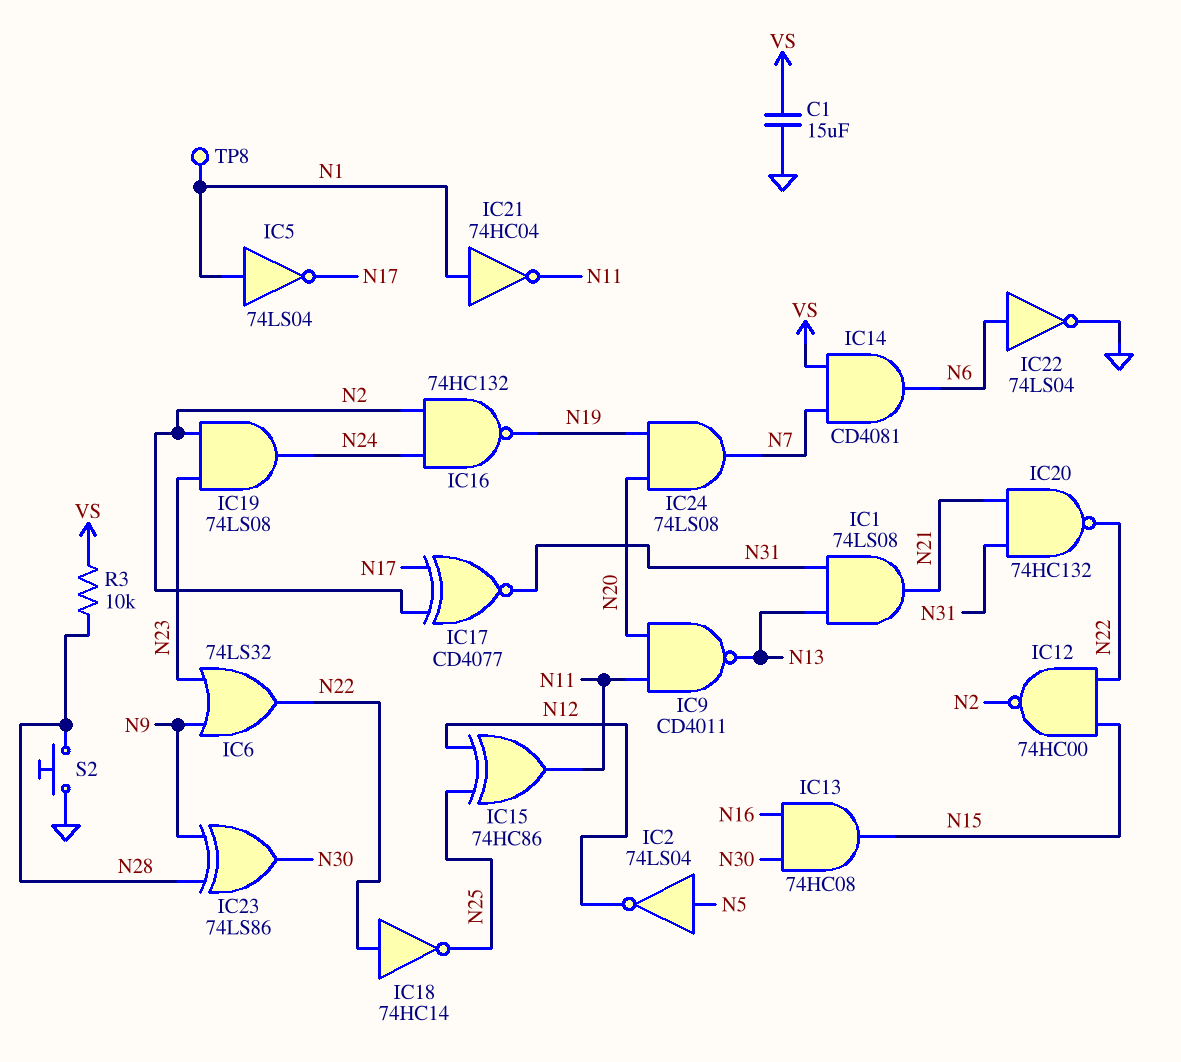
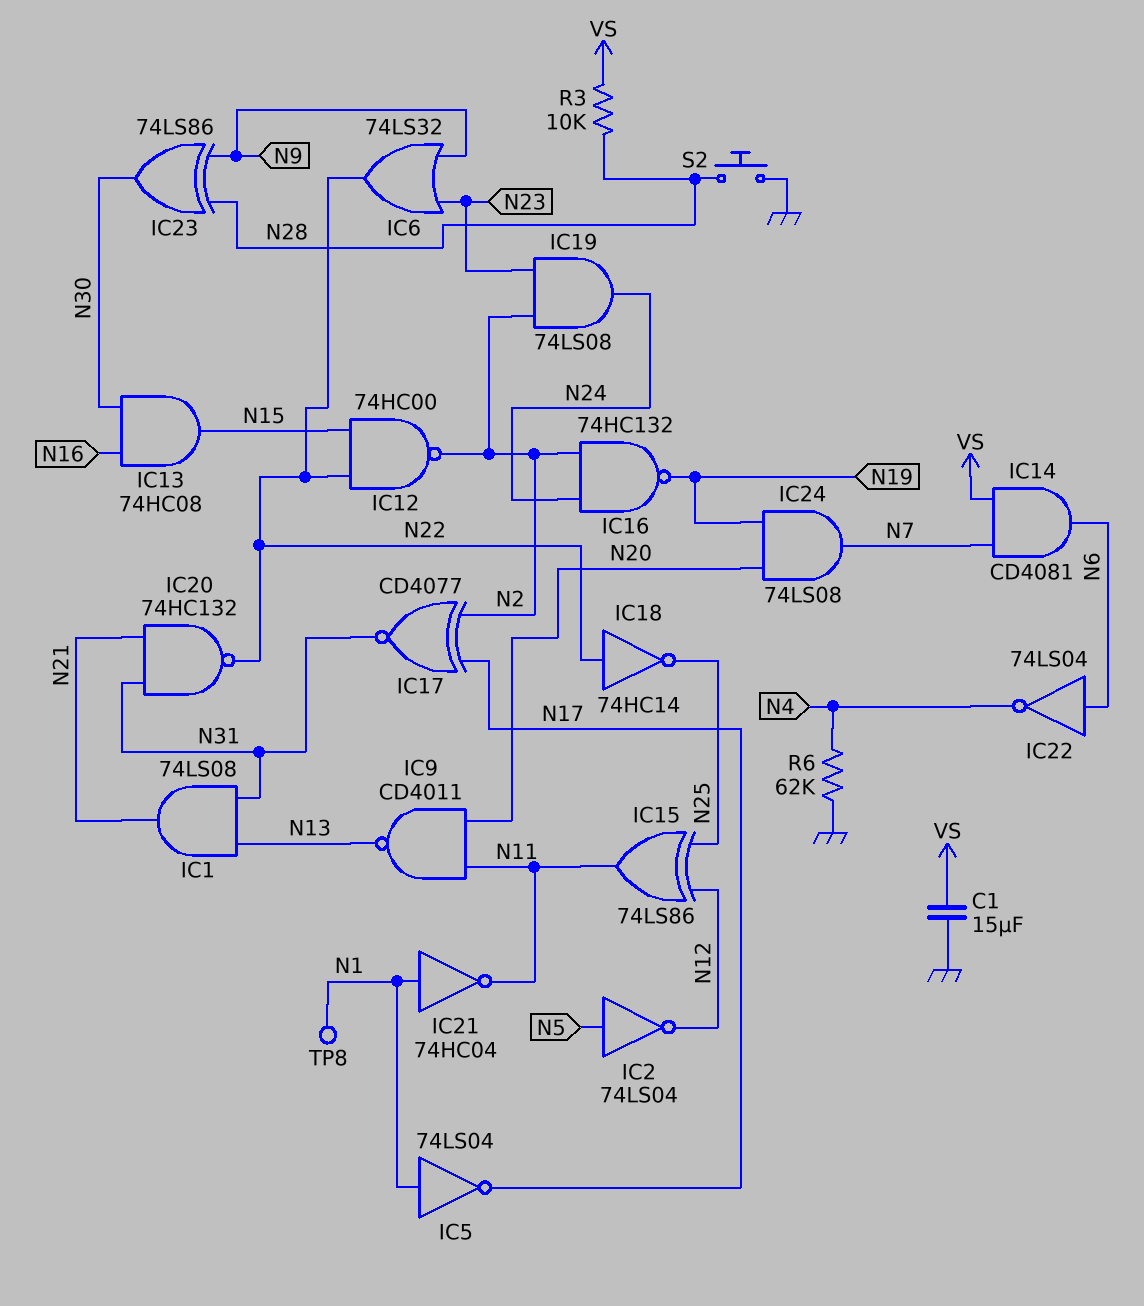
IC15: XOR 74HC86 (in N12, in N25, out N11) -> XOR 74LS86 (in N12, in N25, out N11)
IC22: NOT 74LS04 (in N6, out GND) -> NOT 74LS04 (in N6, out N4)
R6: none -> 62k (GND, N4)

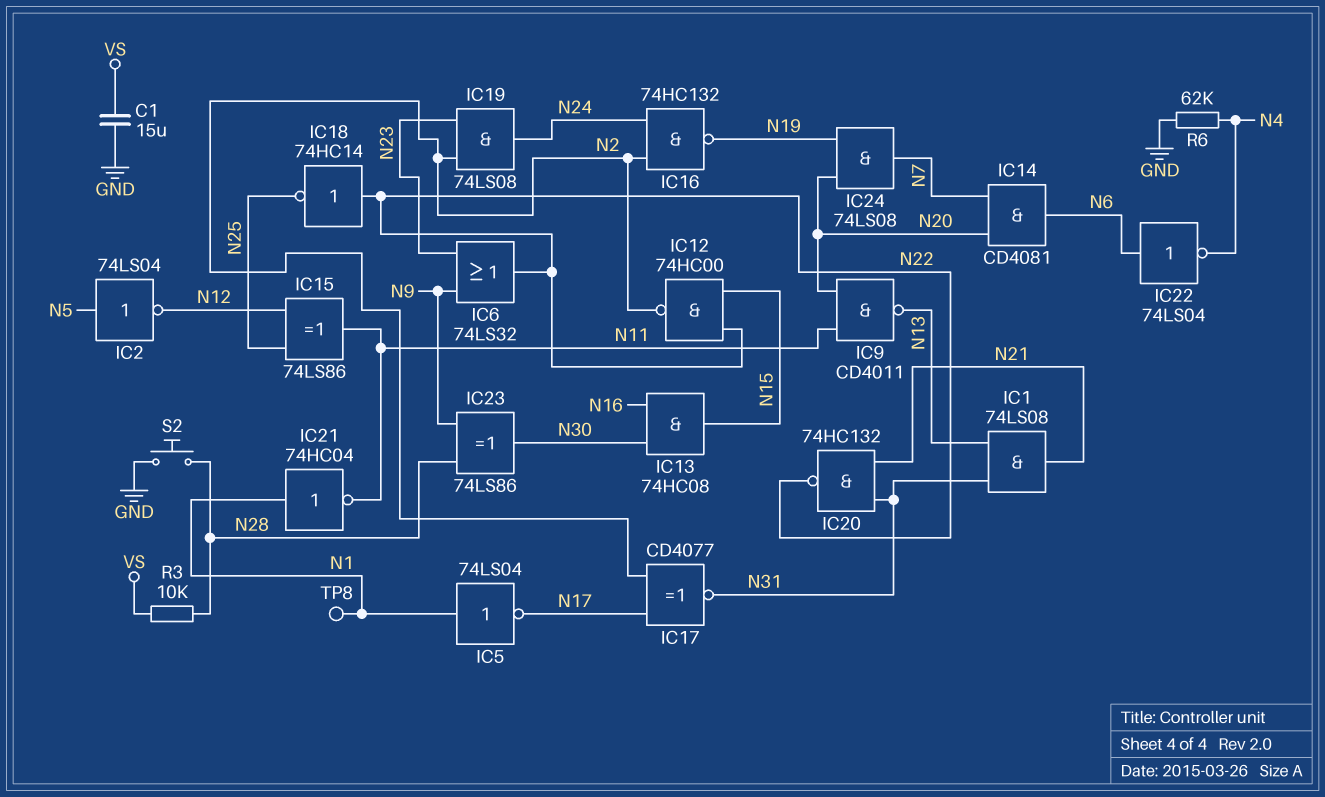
IC14: AND CD4081 (in N7, in VS, out N6) -> AND CD4081 (in N7, in N20, out N6)

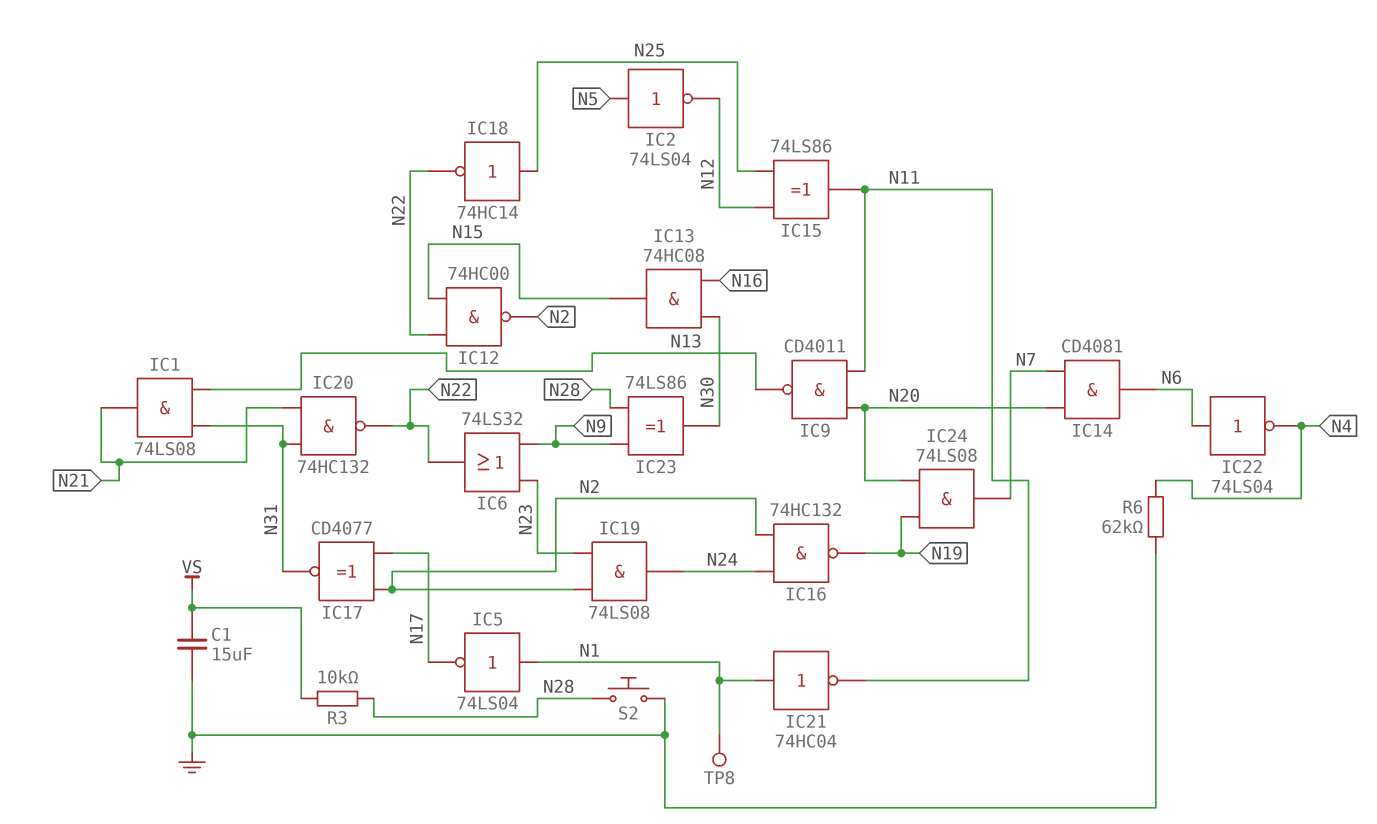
IC18: NOT 74HC14 (in N22, out N25) -> NOT 74HC14 (in N25, out N22)

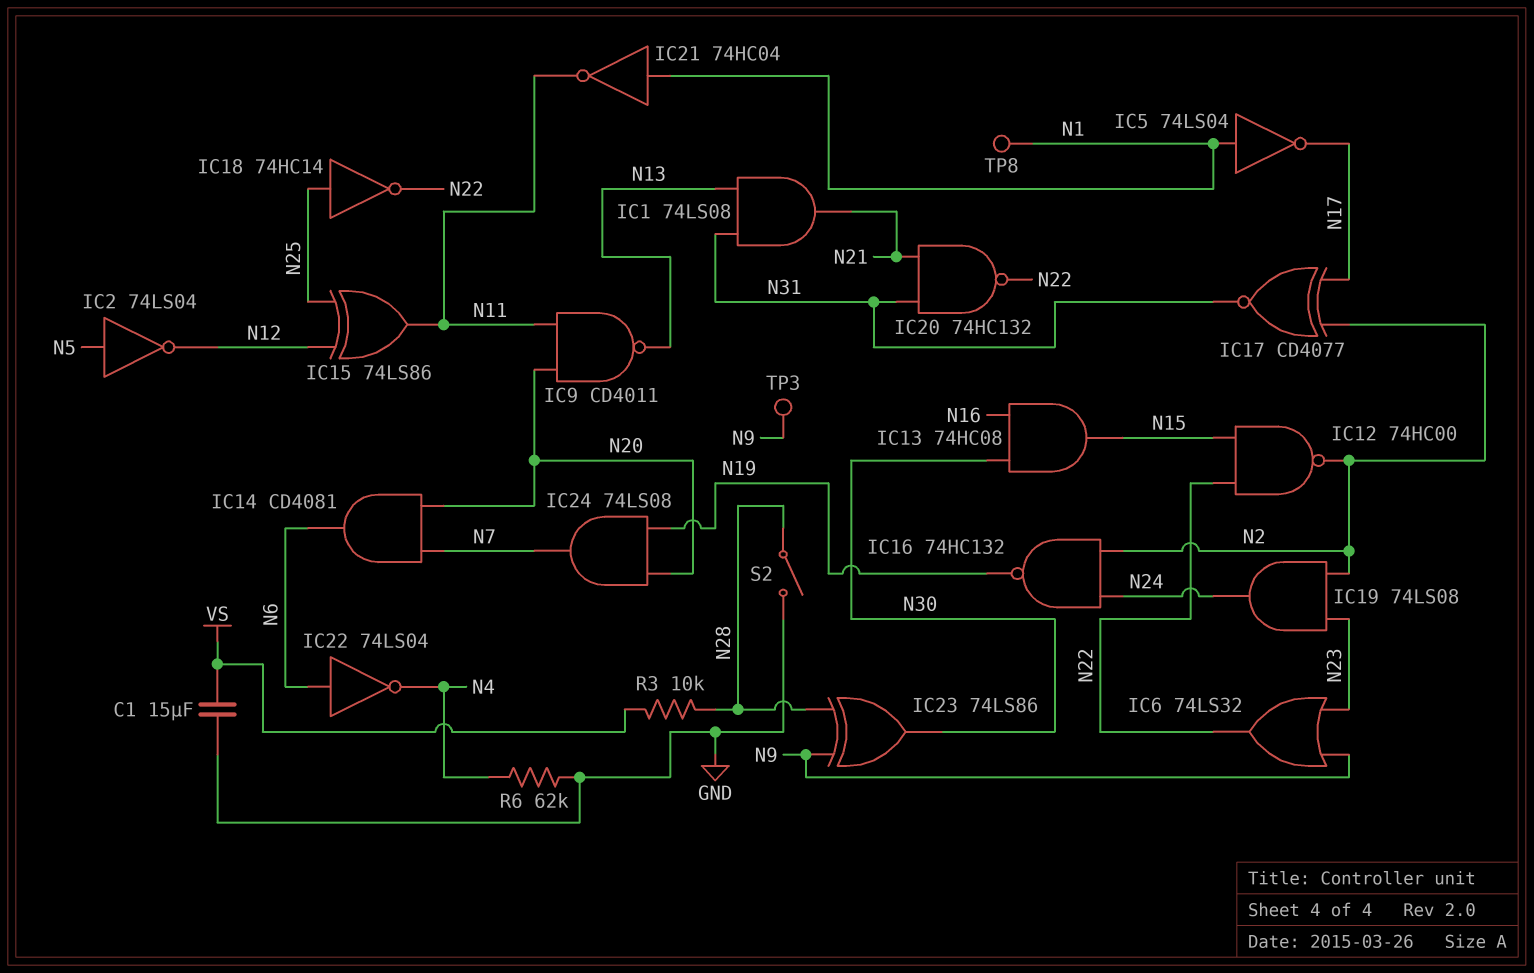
S2: button (GND, N28) -> switch (GND, N28)
TP3: none -> test point (N9)

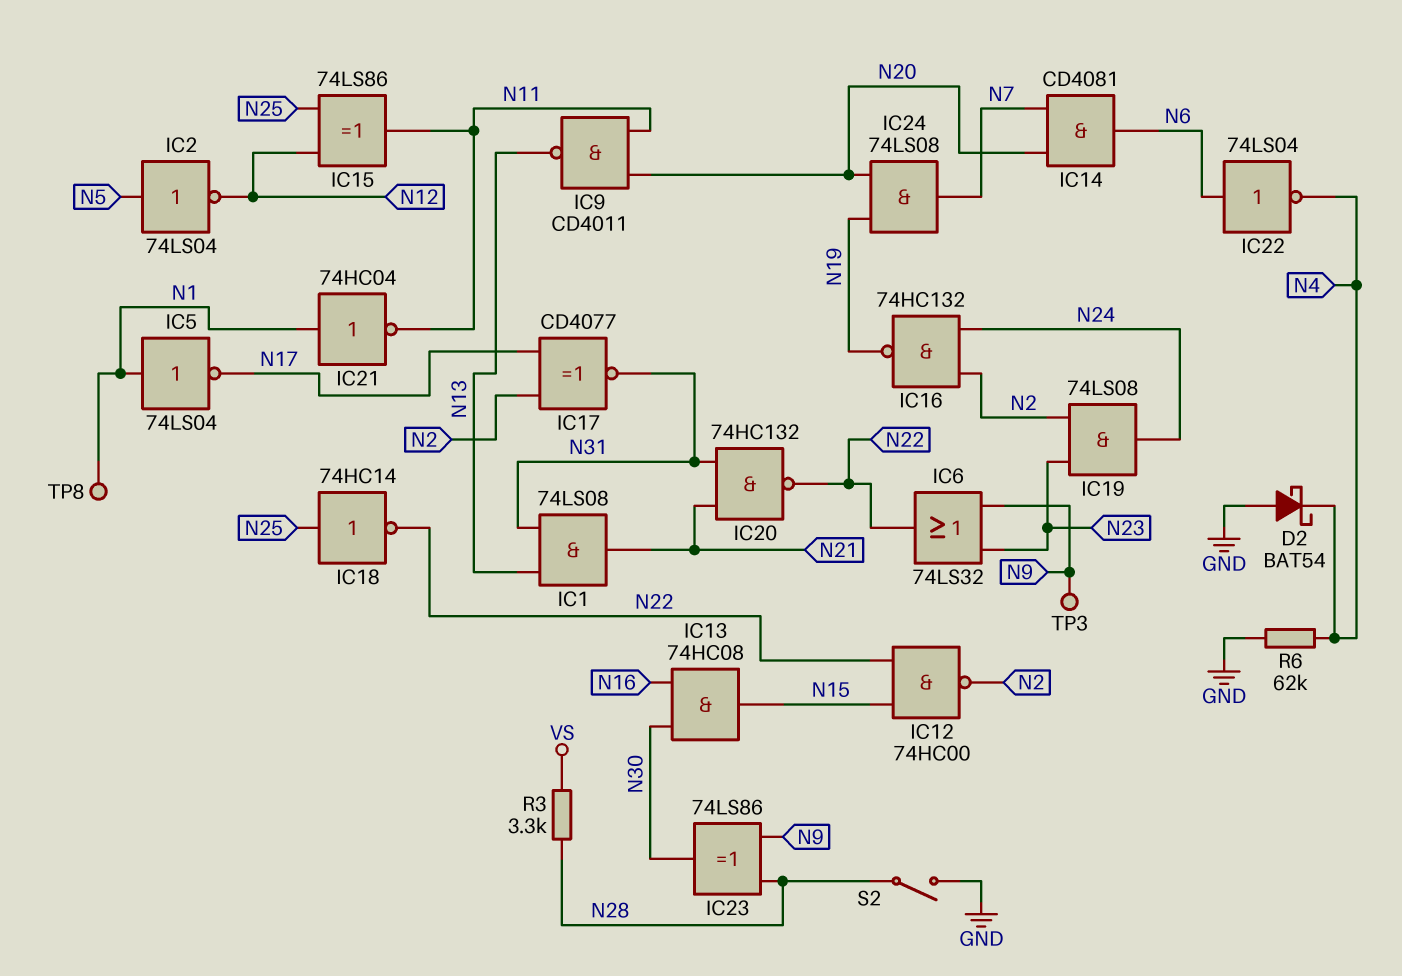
C1: 15uF (GND, VS) -> none
D2: none -> schottky BAT54 (A GND, K N4)
R3: 10k (N28, VS) -> 3.3k (N28, VS)

